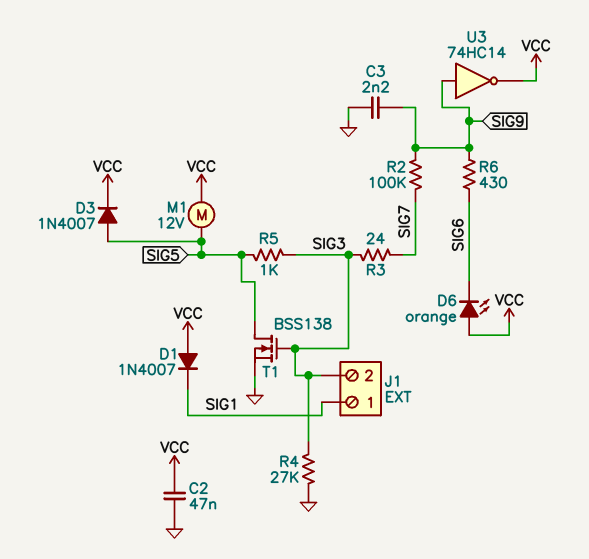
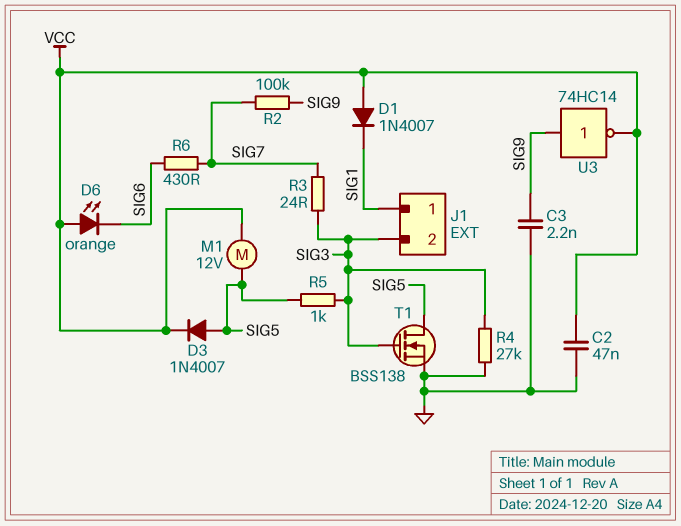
R6: 430 (SIG6, SIG9) -> 430 (SIG6, SIG7)

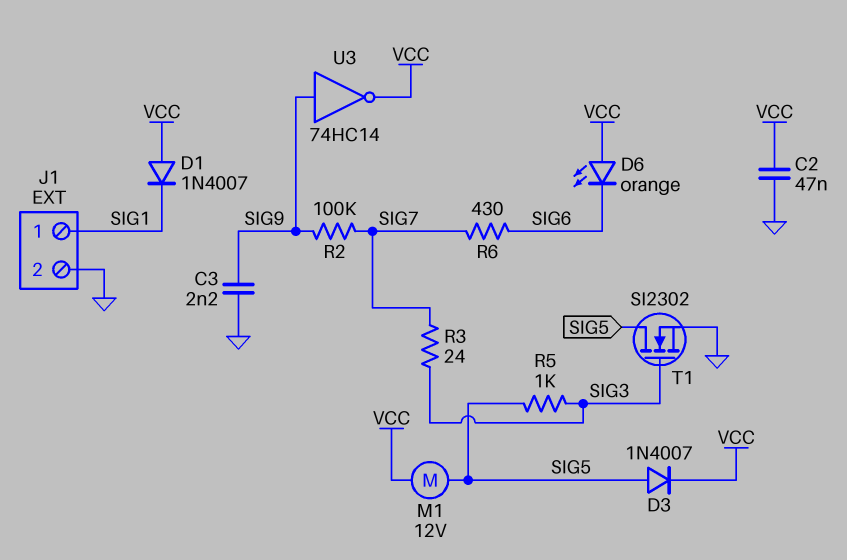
J1 pin 2: SIG3 -> GND
R4: 27k (GND, SIG3) -> none
T1: NMOS BSS138 (G SIG3, D SIG5, S GND) -> NMOS SI2302 (G SIG3, D SIG5, S GND)

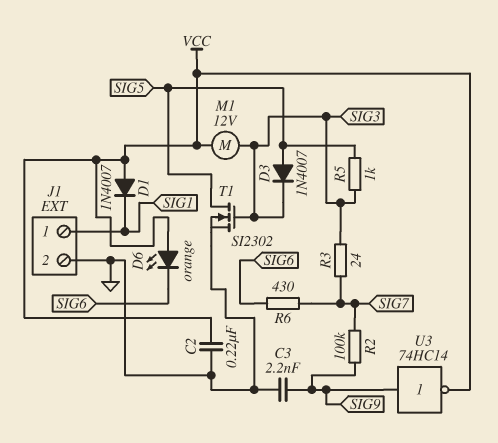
C2: 47nF (GND, VCC) -> 220nF (GND, VCC)
D3: diode 1N4007 (A SIG5, K VCC) -> diode 1N4007 (A SIG5, K SIG3)
M1: motor 12V (SIG5, VCC) -> motor 12V (SIG3, VCC)

